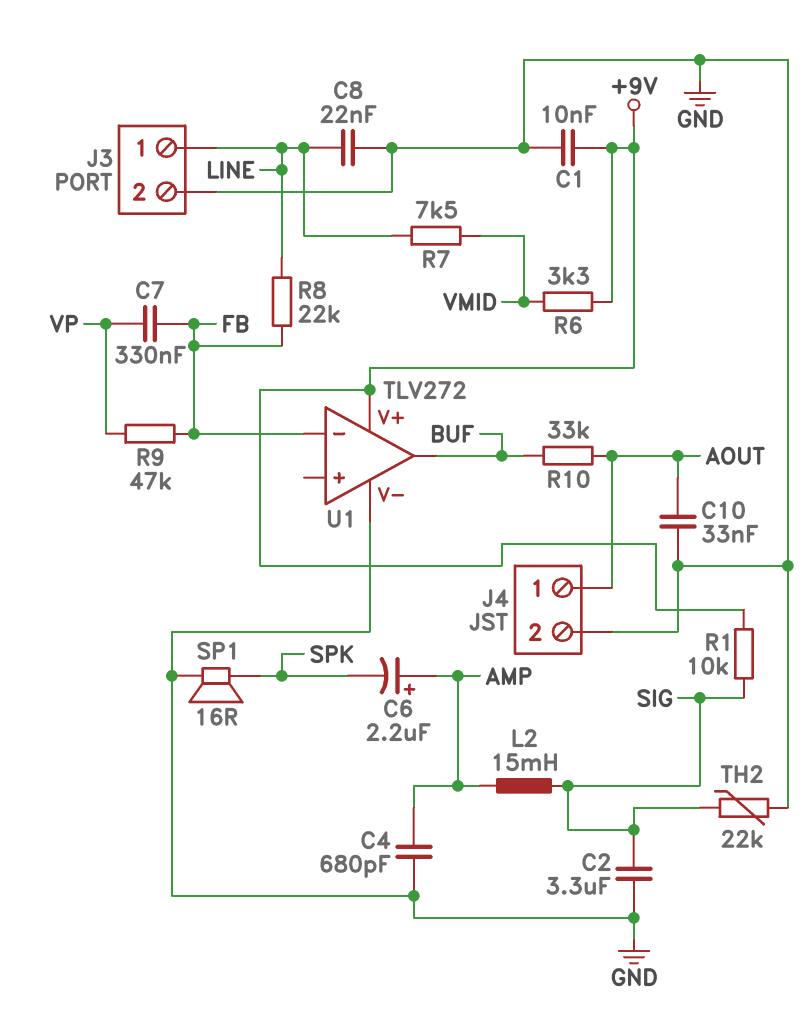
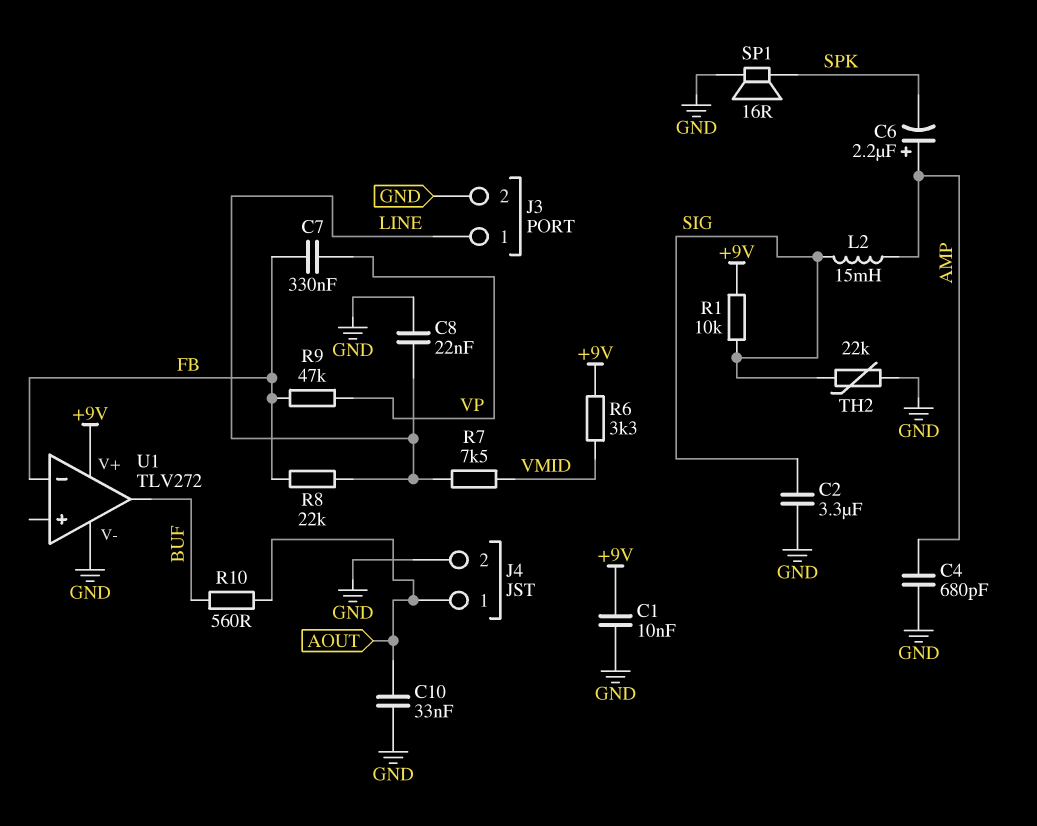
R10: 33k (AOUT, BUF) -> 560 (AOUT, BUF)

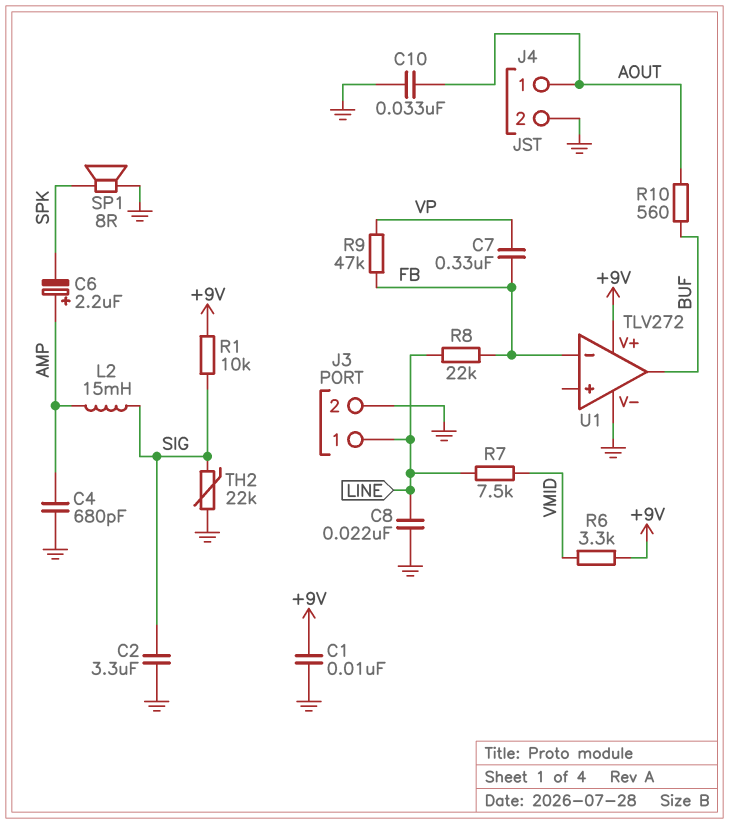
SP1: speaker 16R (GND, SPK) -> speaker 8R (GND, SPK)

